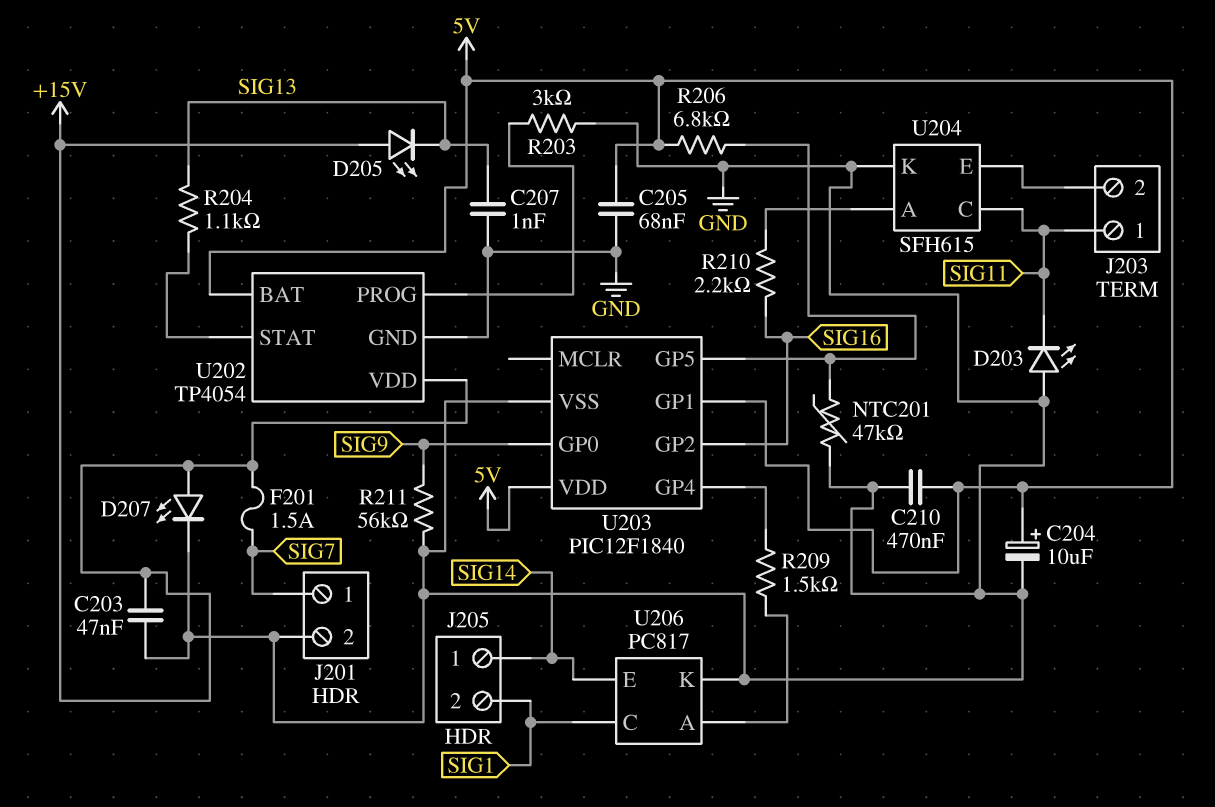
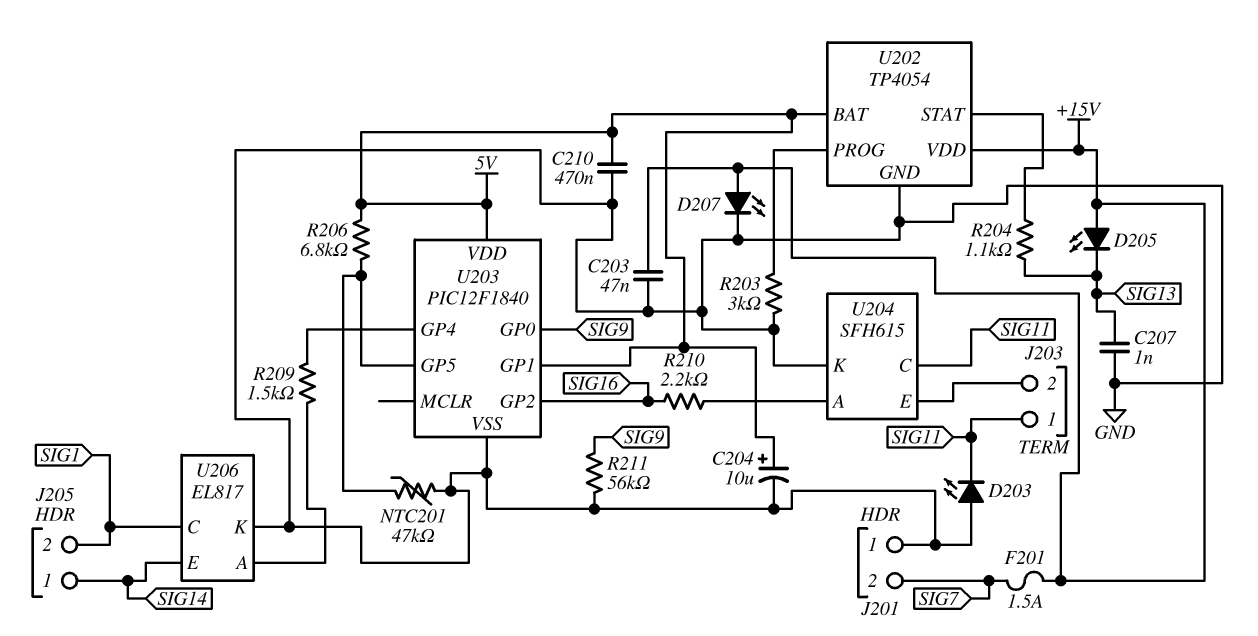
C205: 68nF (5V, GND) -> none
J201 pin 1: SIG7 -> GND
J201 pin 2: GND -> SIG7
U206: PC817 -> EL817

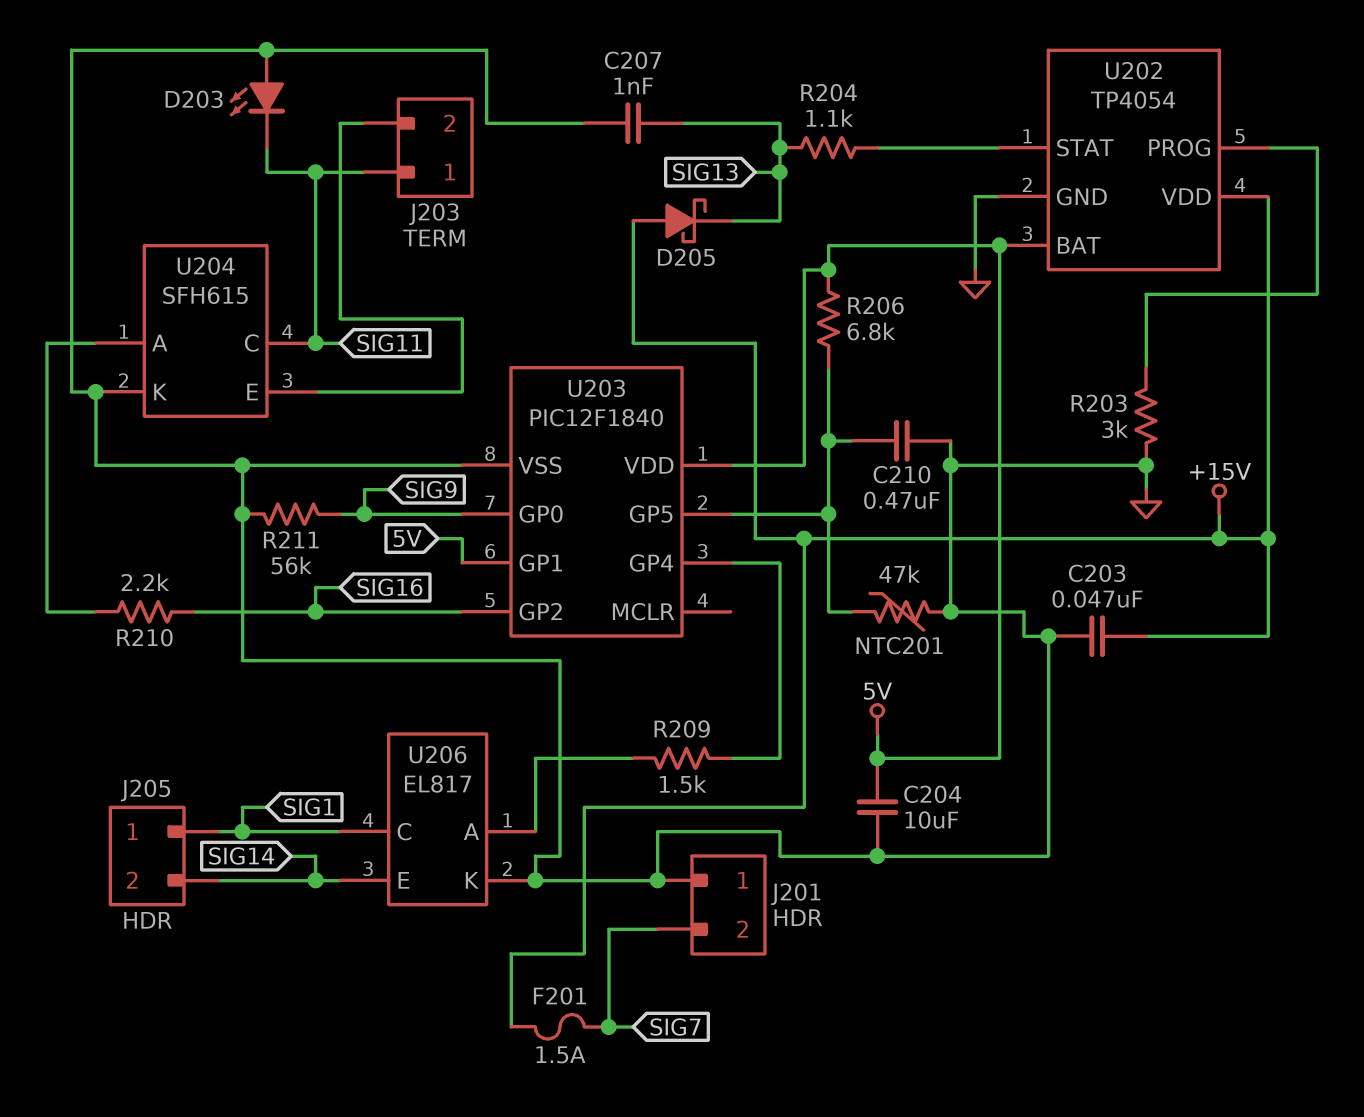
C204: 10uF (plus 5V, minus GND) -> 10uF (5V, GND)
C210: 470nF (5V, GND) -> 470nF (GND, U203/GP5)
D205: LED (A +15V, K SIG13) -> schottky (A +15V, K SIG13)
D207: LED (A +15V, K GND) -> none
J205 pin 1: SIG14 -> SIG1
J205 pin 2: SIG1 -> SIG14

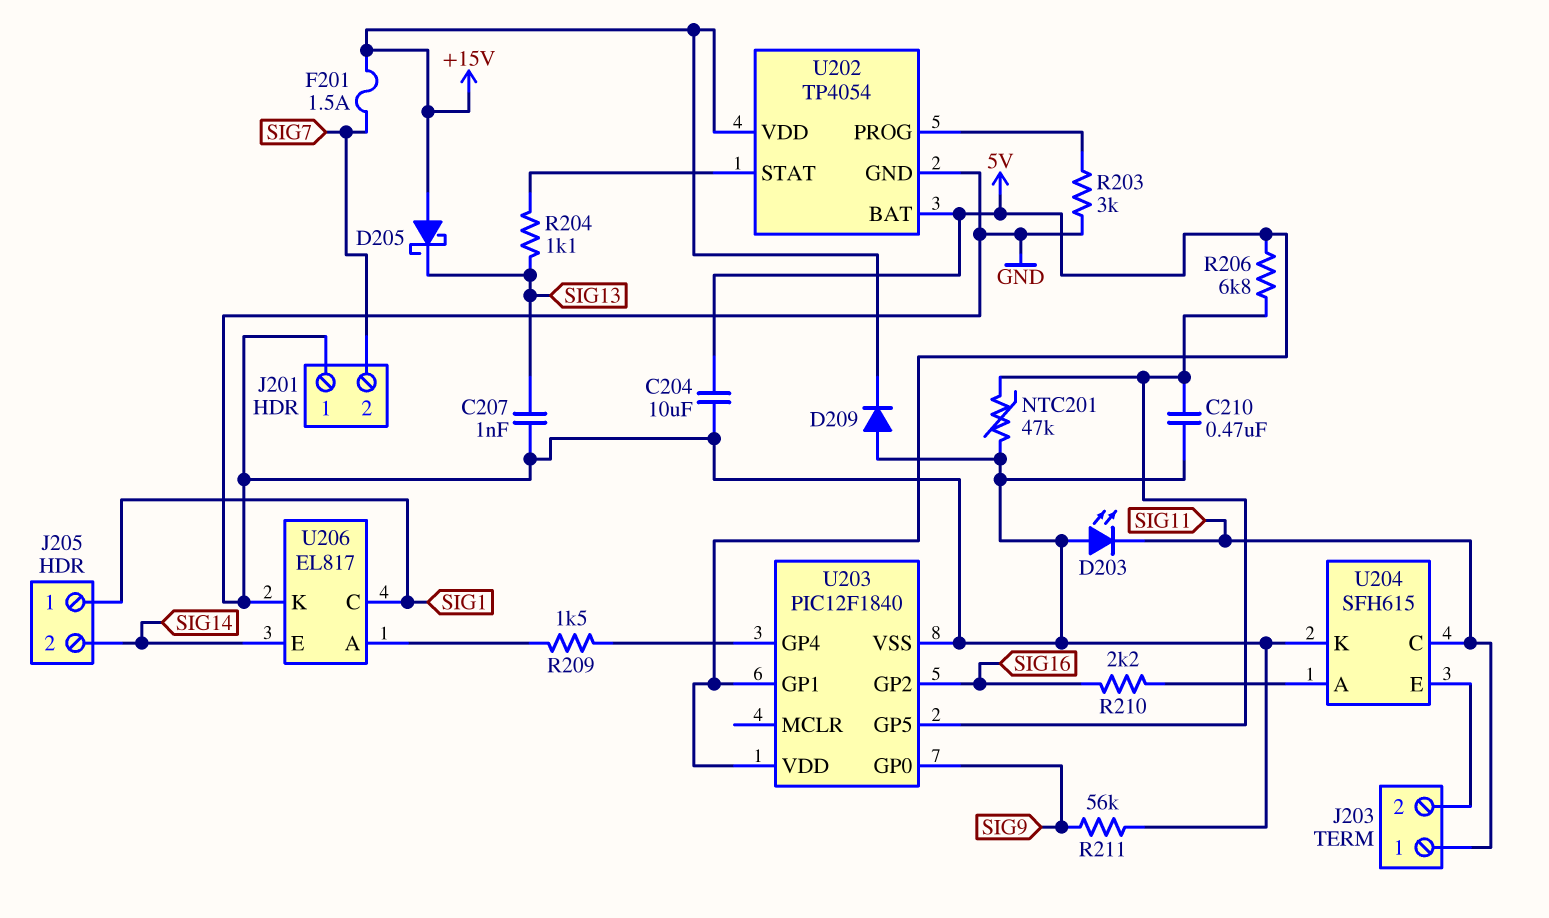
C203: 47nF (+15V, GND) -> none
D209: none -> diode (A GND, K +15V)

